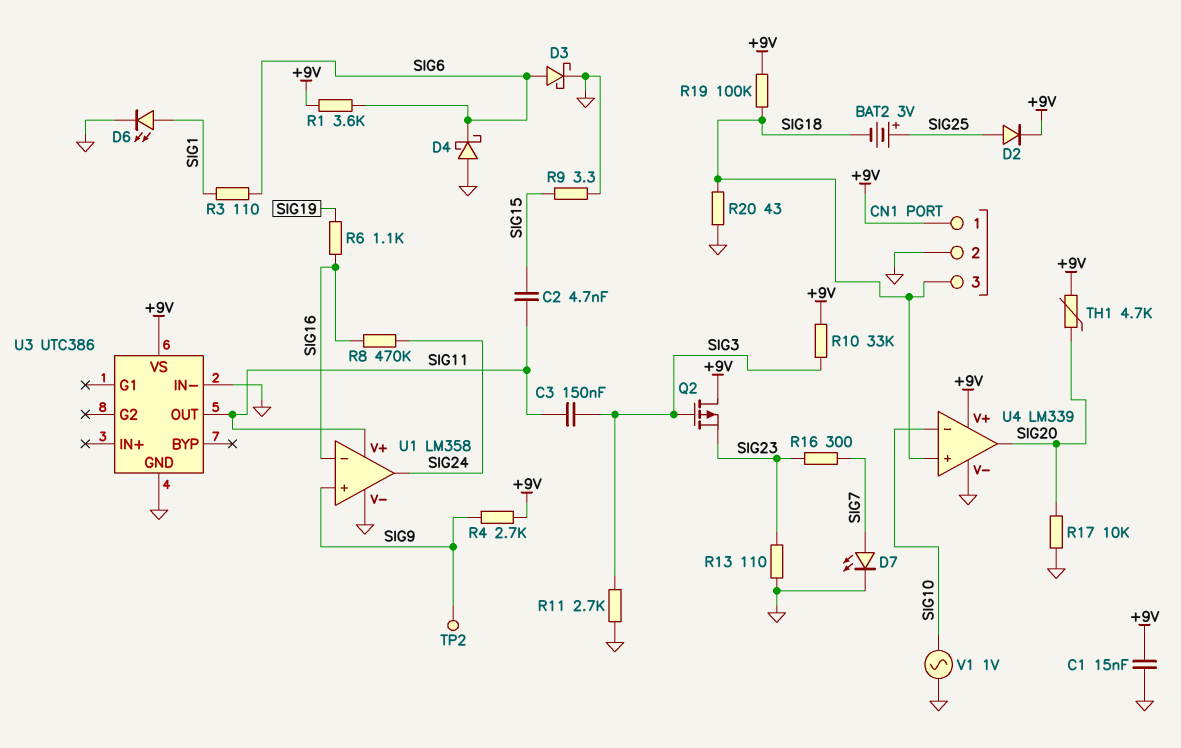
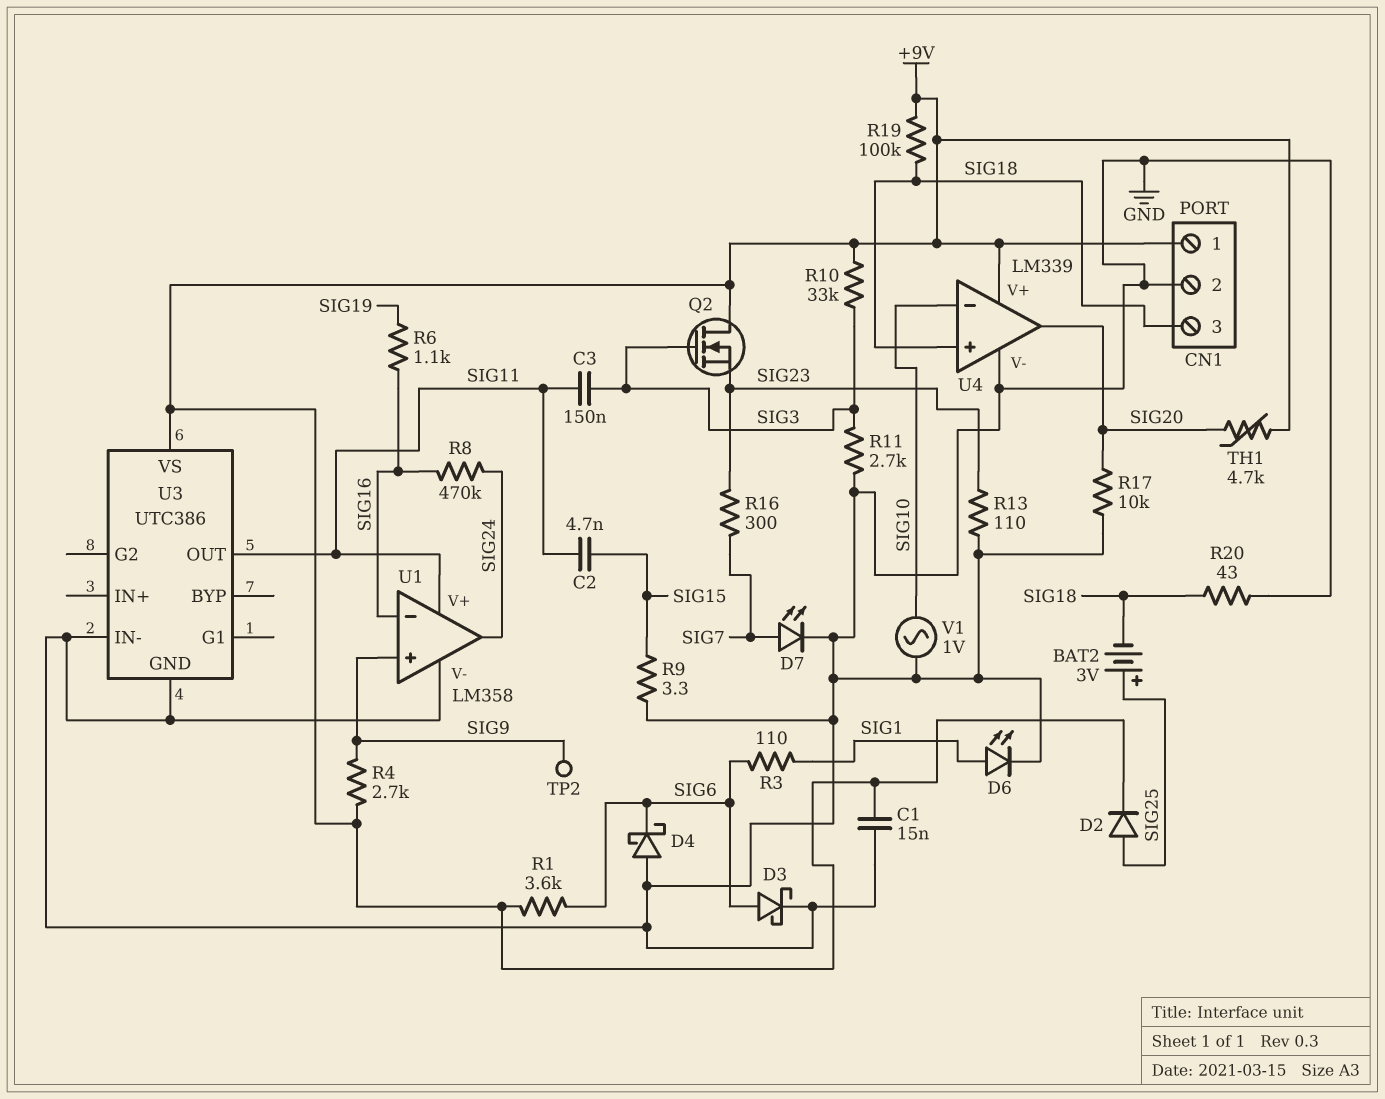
Q2: PMOS (G SIG3, D +9V, S SIG23) -> NMOS (G SIG3, D +9V, S SIG23)

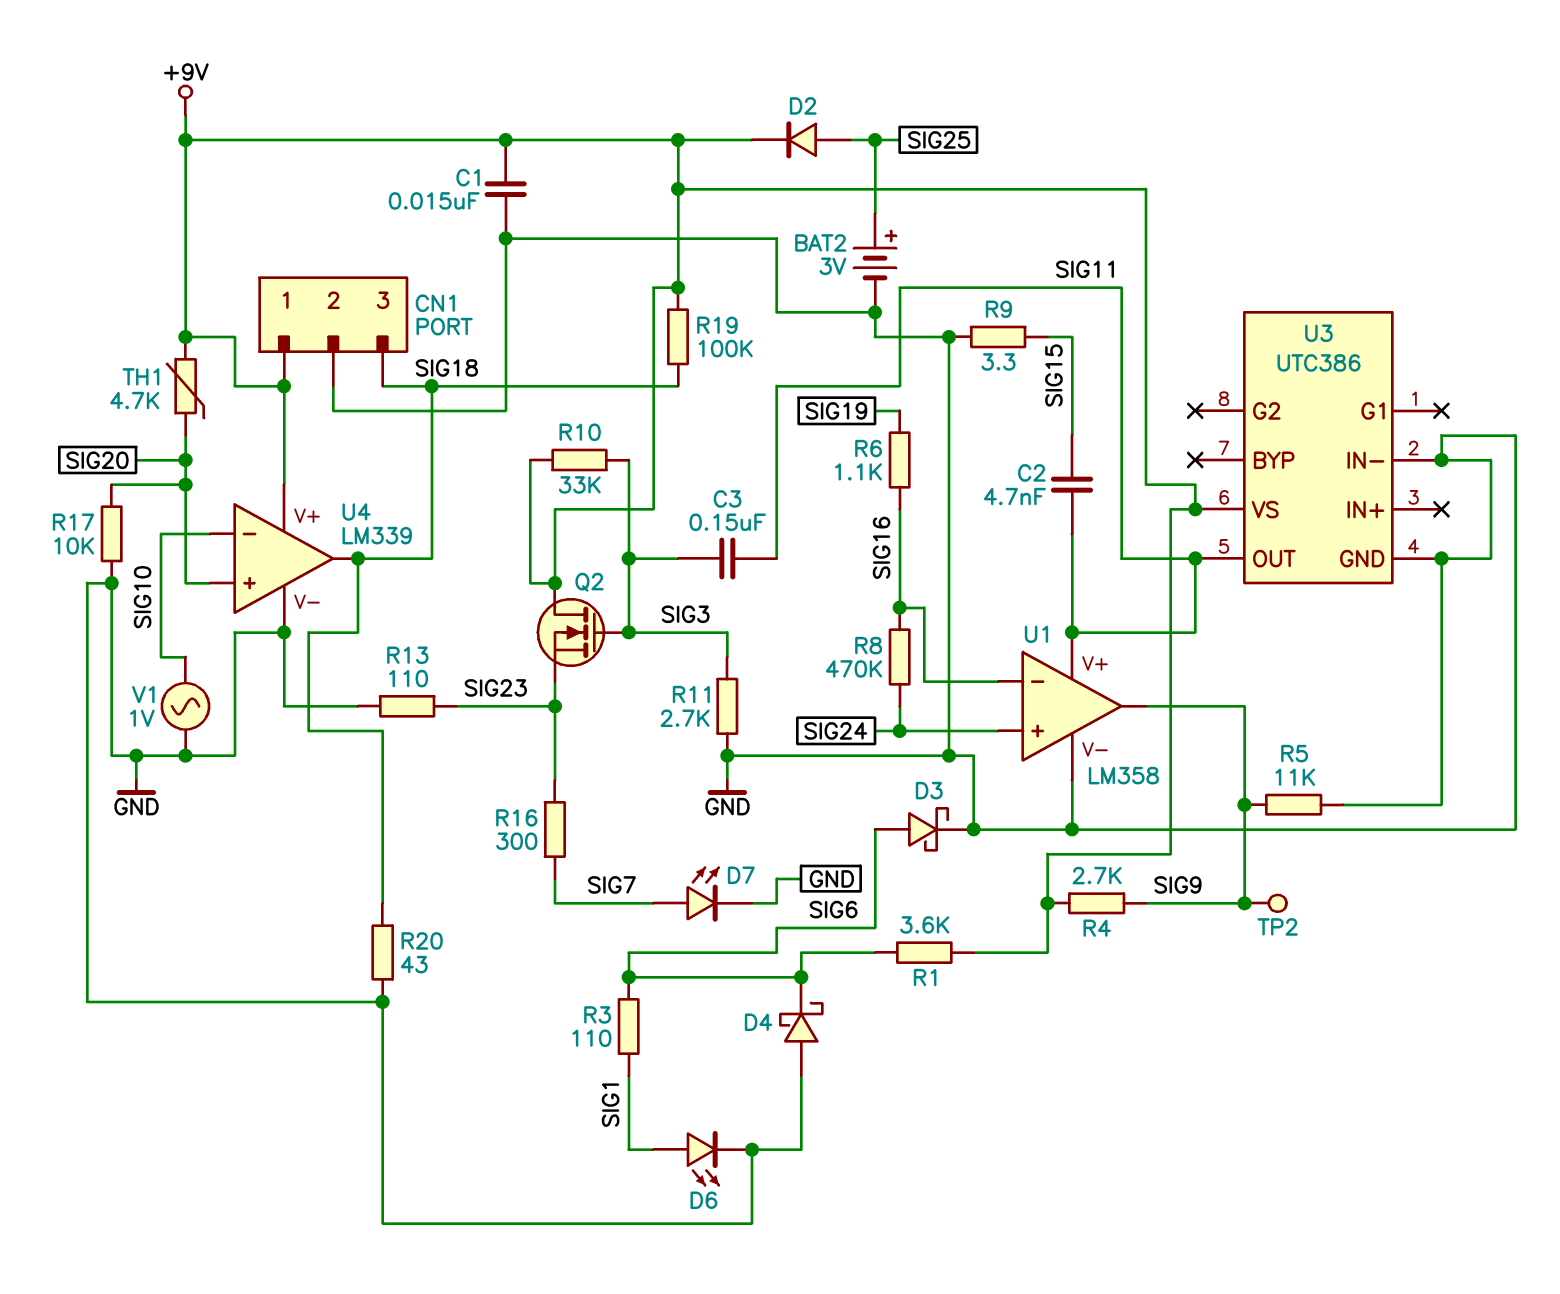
BAT2: 3V (plus SIG25, minus SIG18) -> 3V (plus SIG25, minus GND)
R5: none -> 11k (GND, SIG9)
U1 pin in+: SIG9 -> SIG24
U1 pin out: SIG24 -> SIG9
U4 pin in+: SIG18 -> SIG20
U4 pin out: SIG20 -> SIG18

